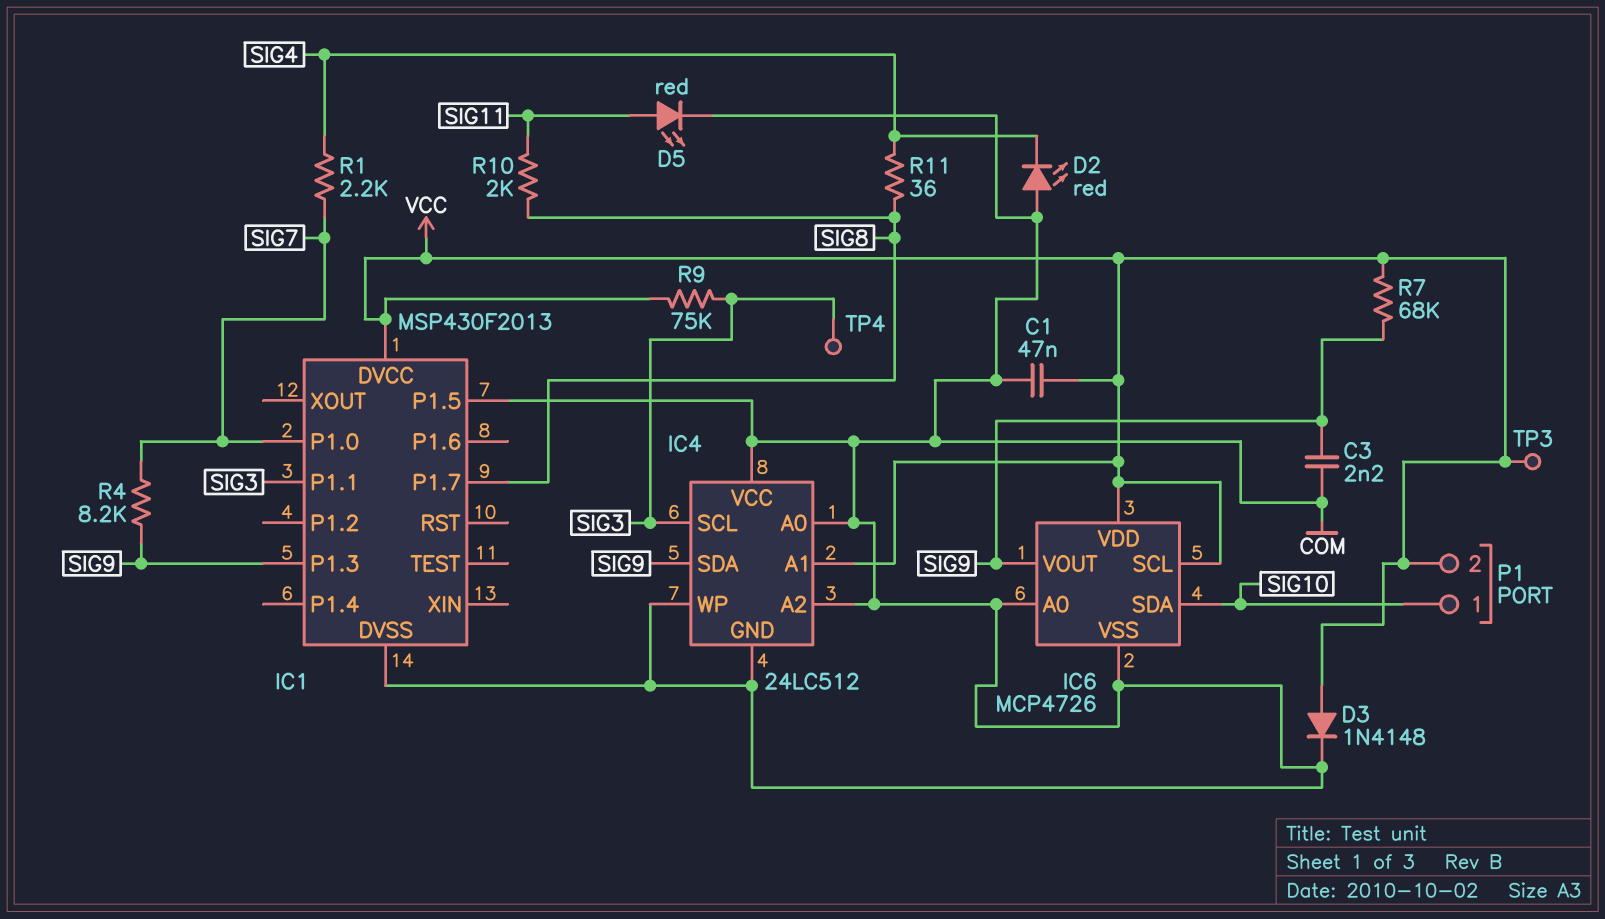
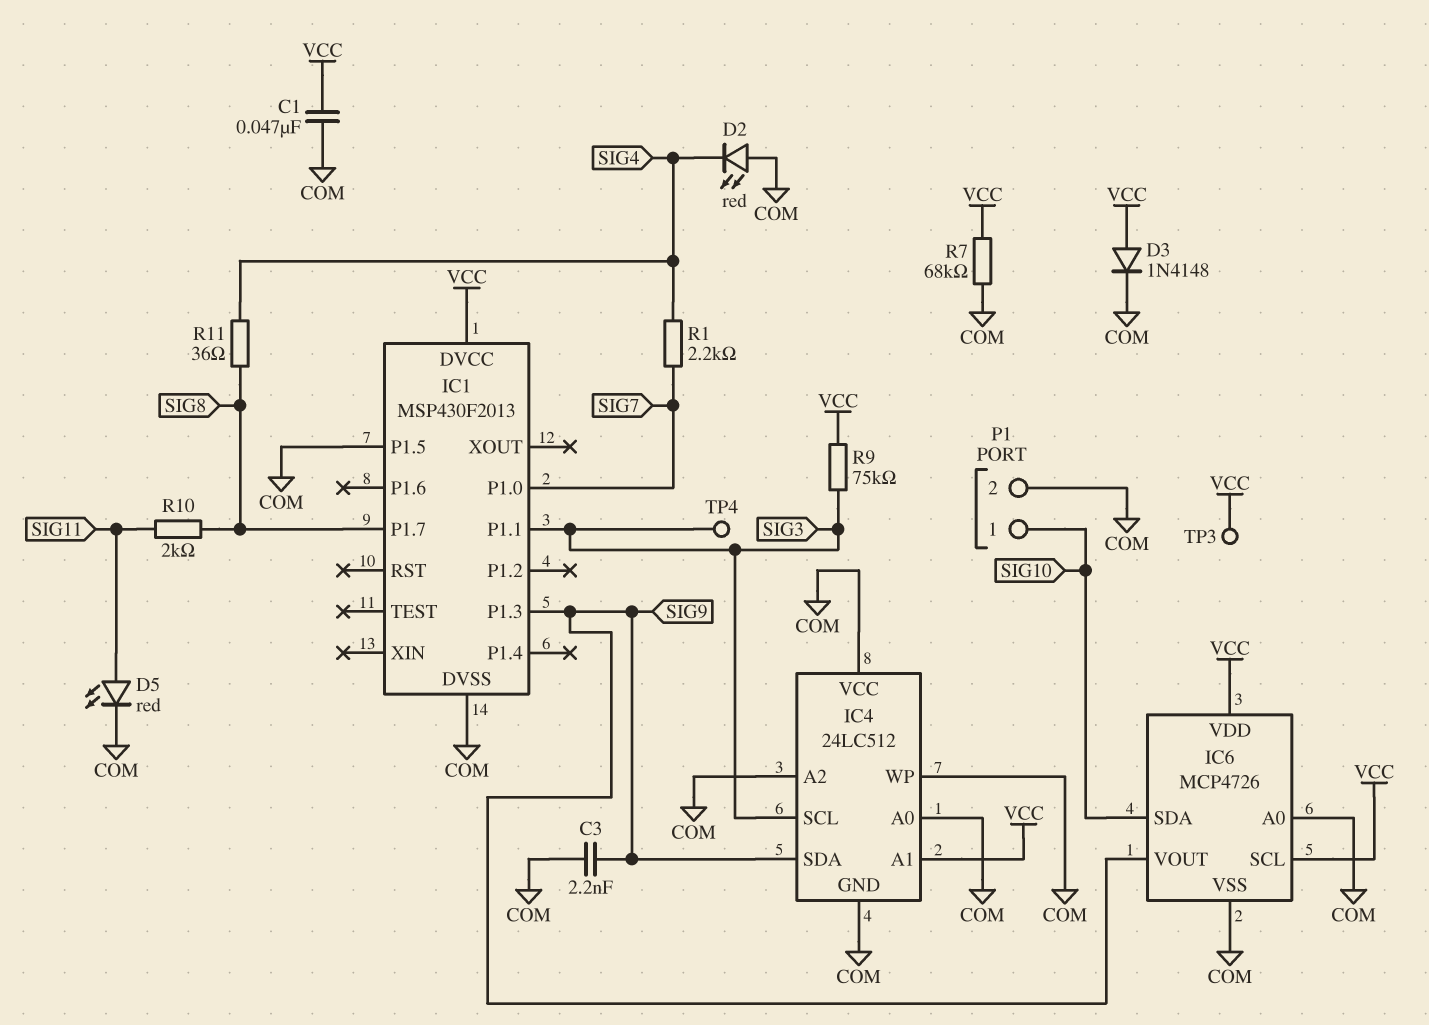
P1 pin 2: VCC -> COM
R4: 8.2k (SIG7, SIG9) -> none
R7: 68k (SIG9, VCC) -> 68k (COM, VCC)

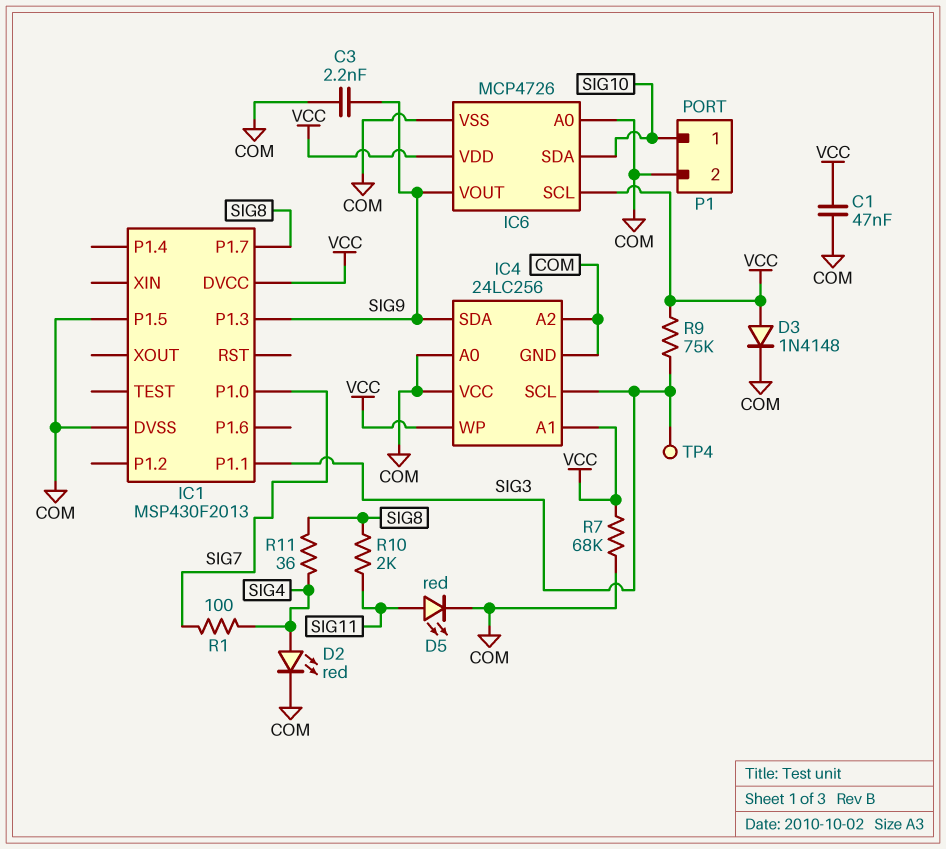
D2: LED red (A COM, K SIG4) -> LED red (A SIG4, K COM)
IC4: 24LC512 -> 24LC256
IC4 pin WP: COM -> VCC
R1: 2.2k (SIG4, SIG7) -> 100 (SIG4, SIG7)
TP3: test point (VCC) -> none

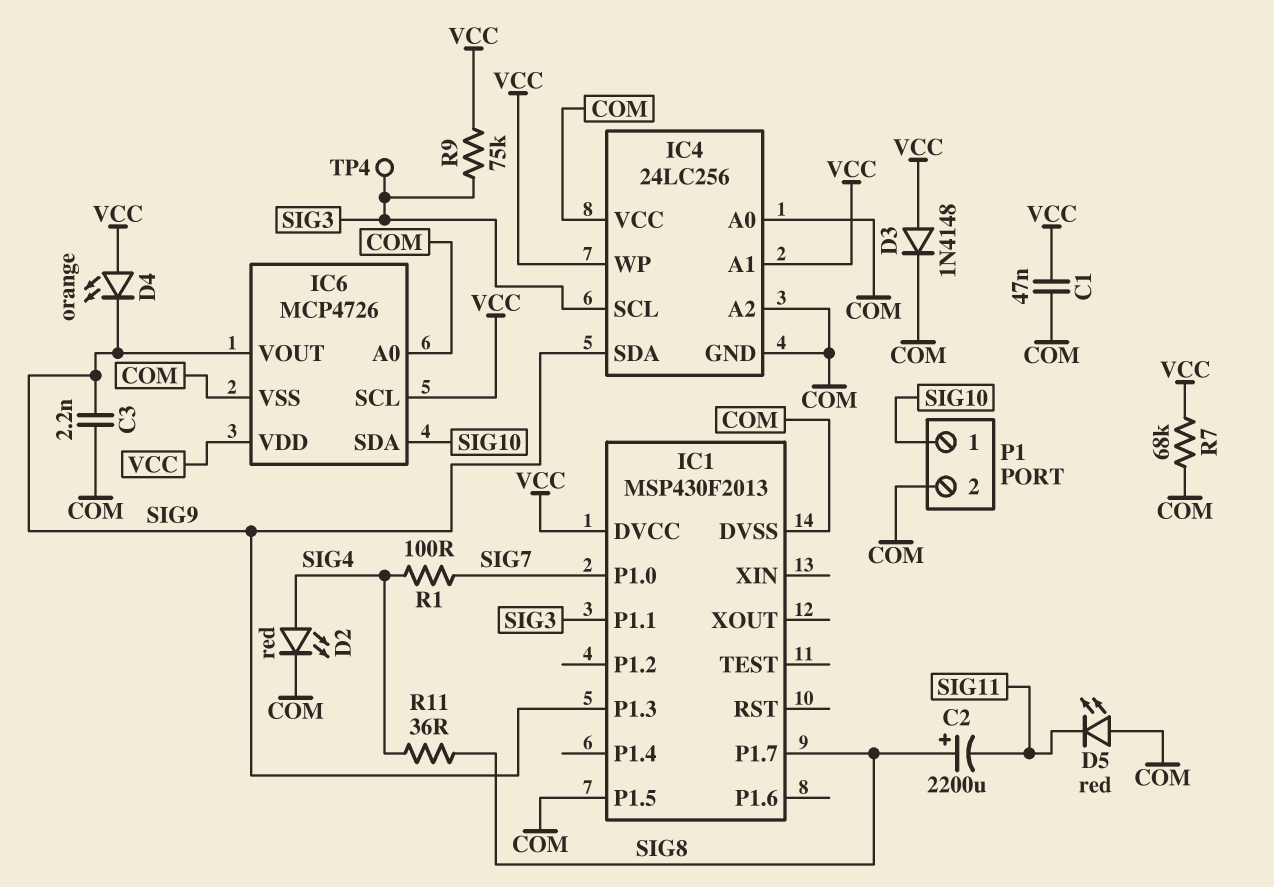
C2: none -> 2200uF (plus SIG8, minus SIG11)
D4: none -> LED orange (A VCC, K SIG9)
D5: LED red (A SIG11, K COM) -> LED red (A COM, K SIG11)
R10: 2k (SIG8, SIG11) -> none

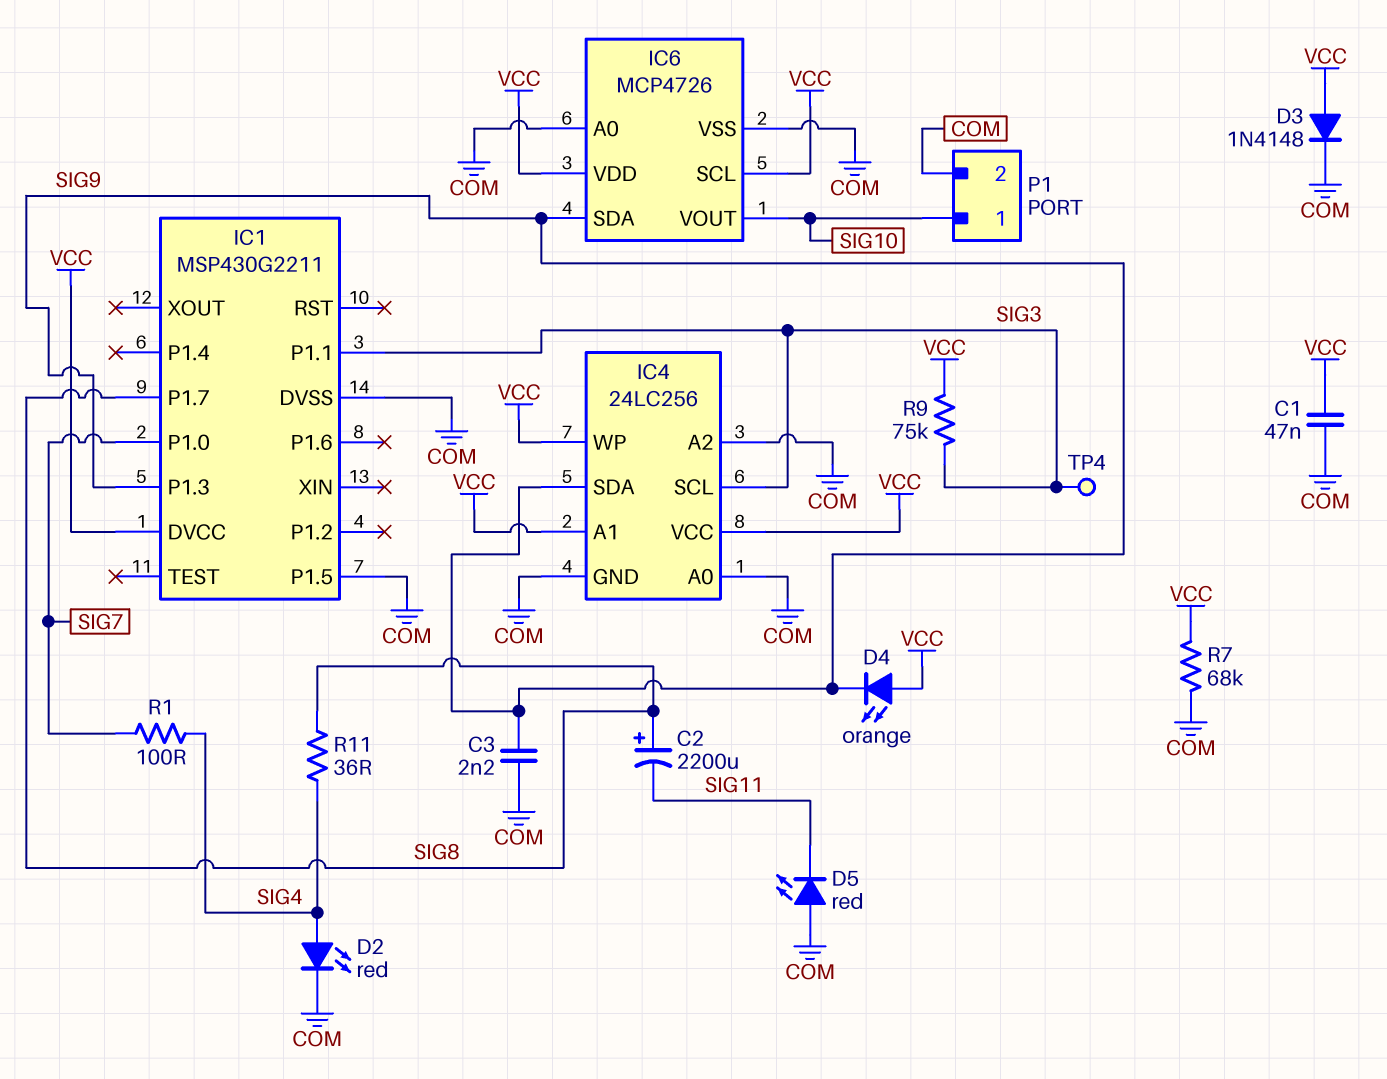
IC1: MSP430F2013 -> MSP430G2211
IC4 pin VCC: COM -> VCC
IC6 pin SDA: SIG10 -> SIG9
IC6 pin VOUT: SIG9 -> SIG10

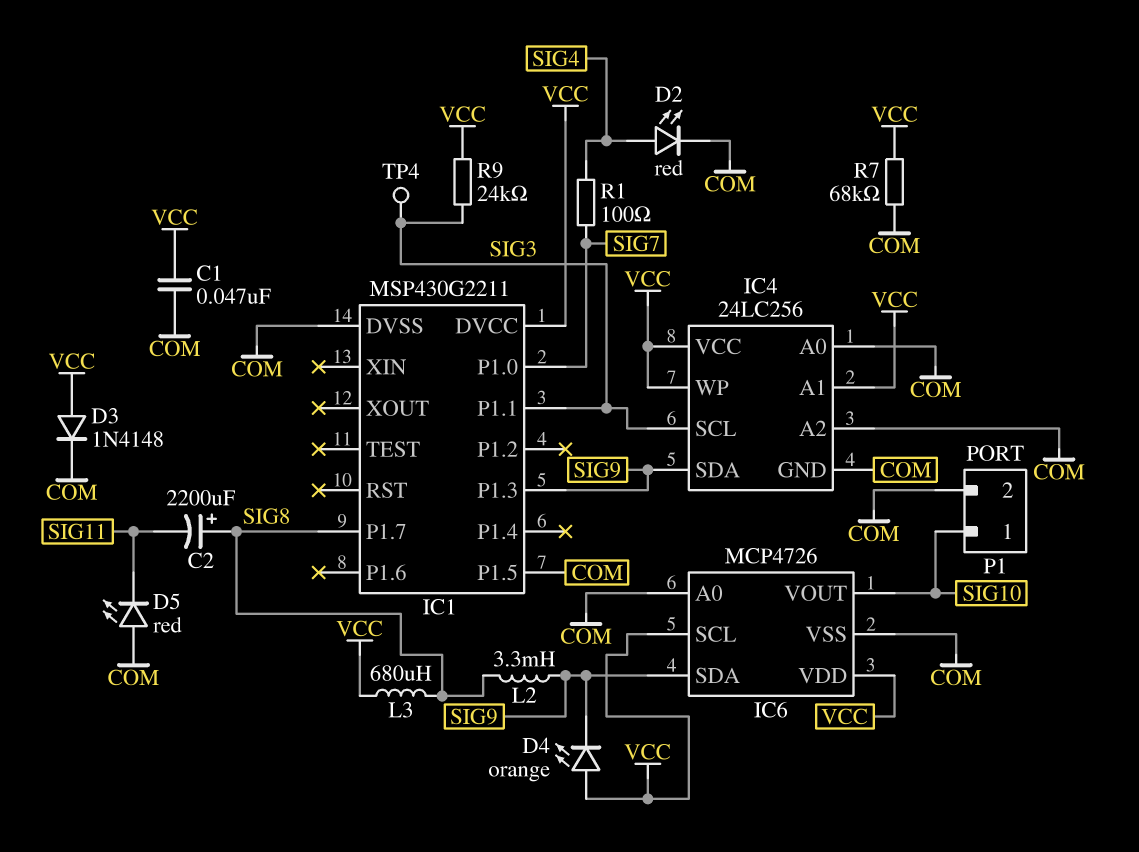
C3: 2.2nF (COM, SIG9) -> none
L2: none -> 3.3mH (SIG8, SIG9)
L3: none -> 680uH (SIG8, VCC)
R9: 75k (SIG3, VCC) -> 24k (SIG3, VCC)
R11: 36 (SIG4, SIG8) -> none

